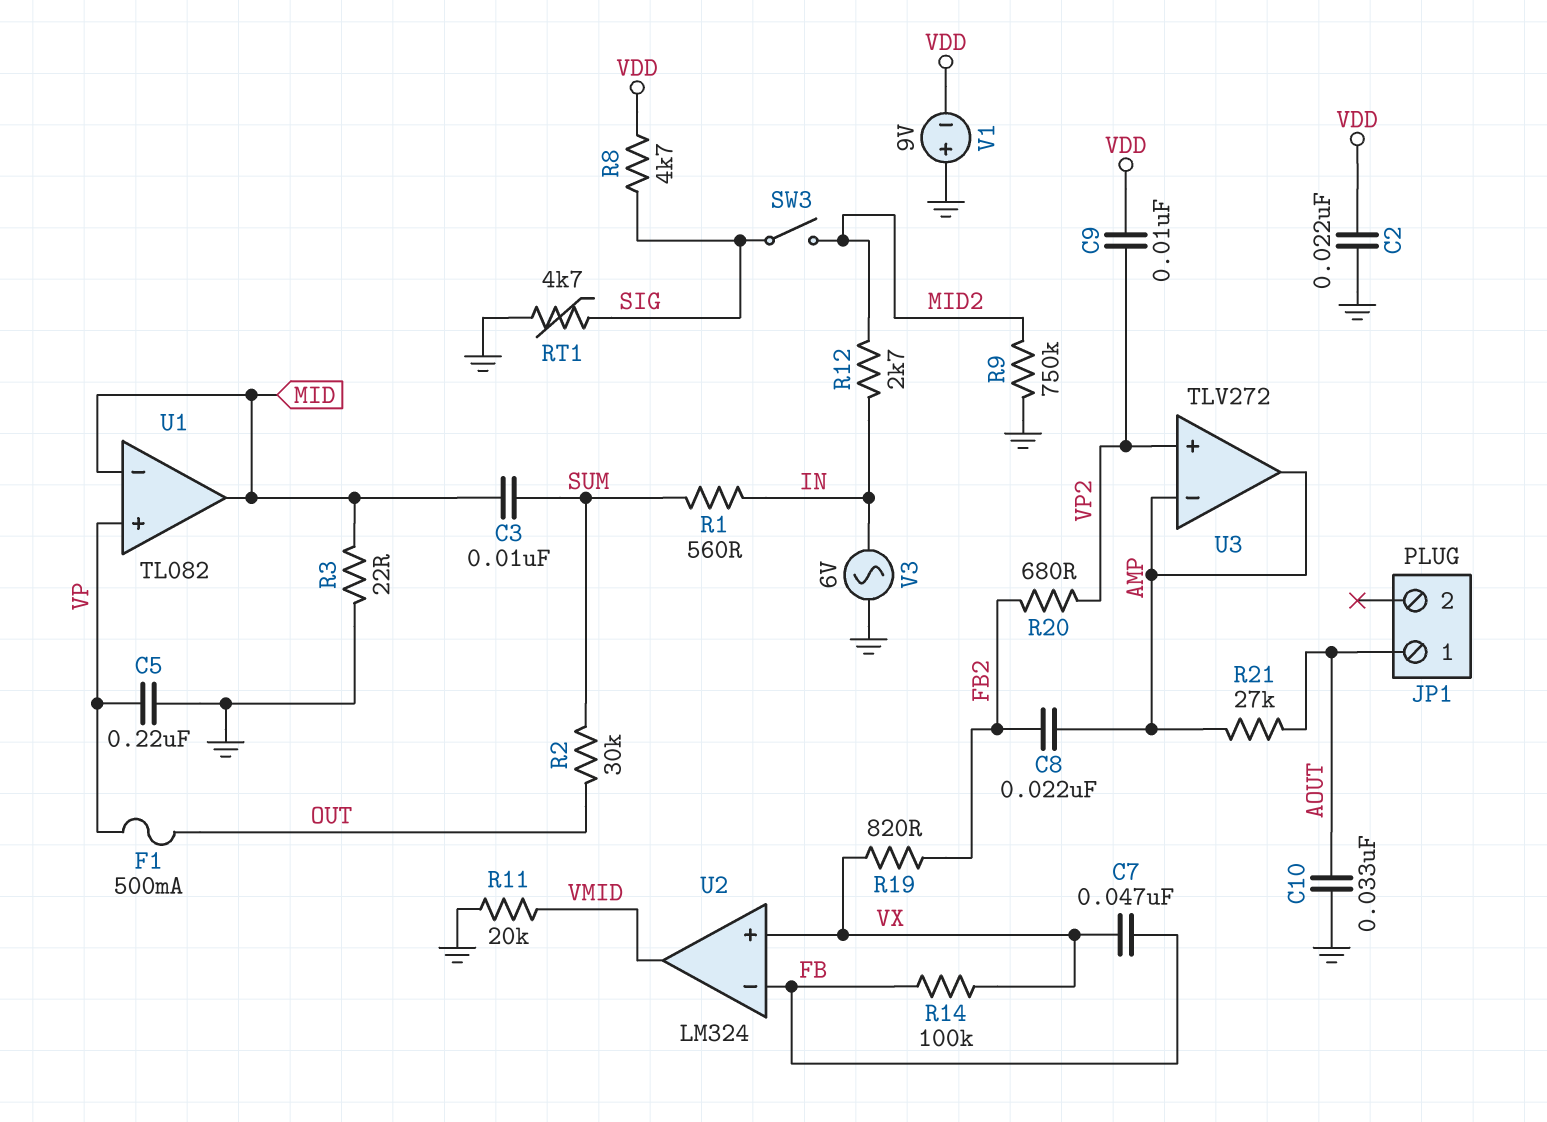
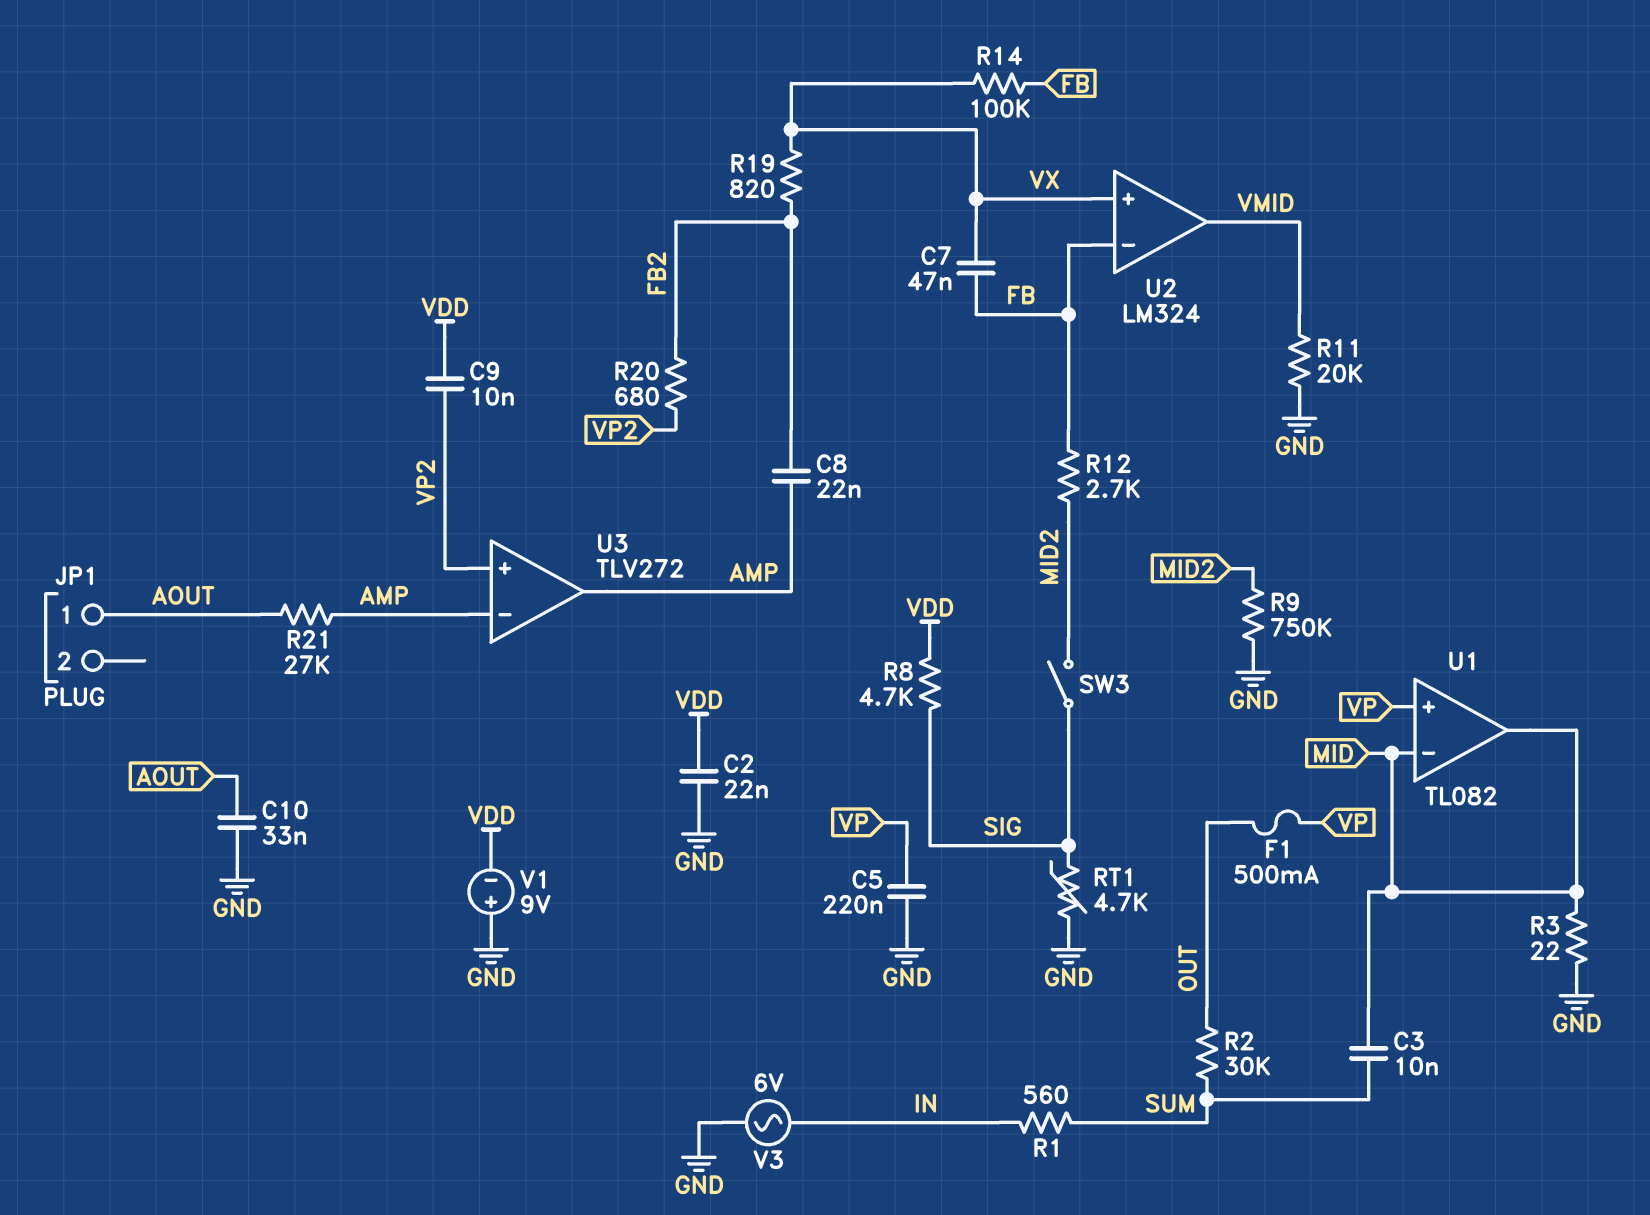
R12: 2.7k (IN, MID2) -> 2.7k (FB, MID2)

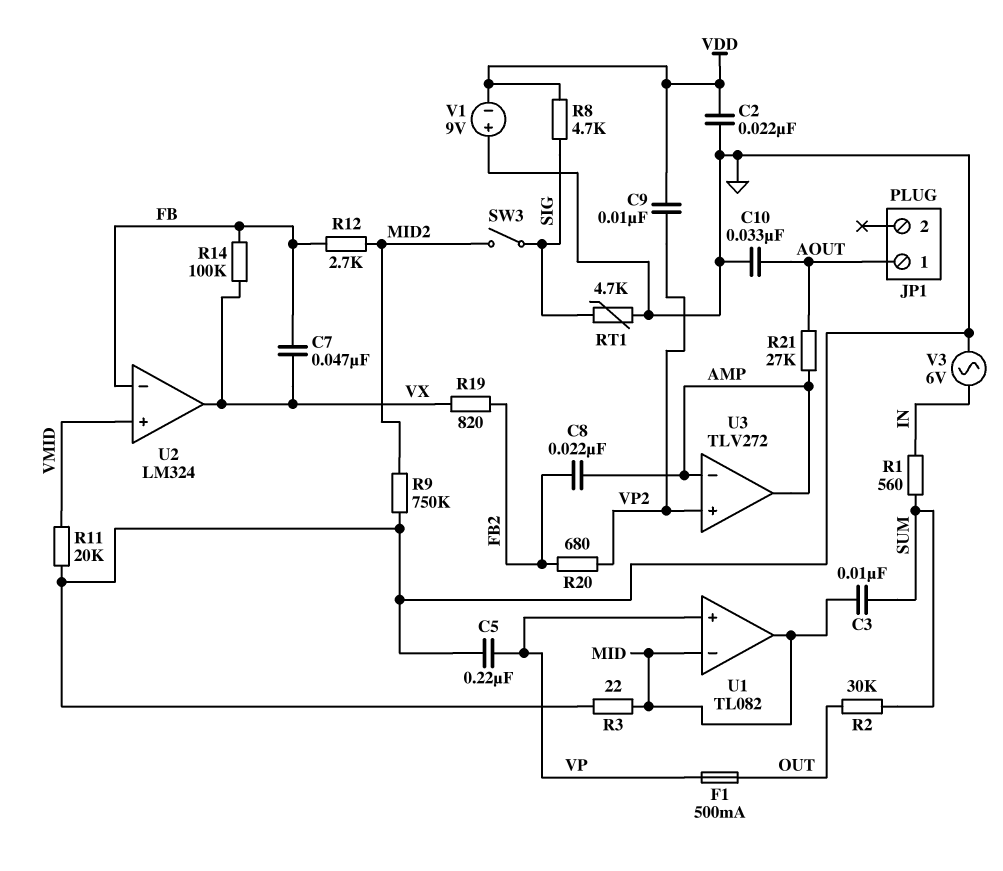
U2 pin in+: VX -> VMID
U2 pin out: VMID -> VX

